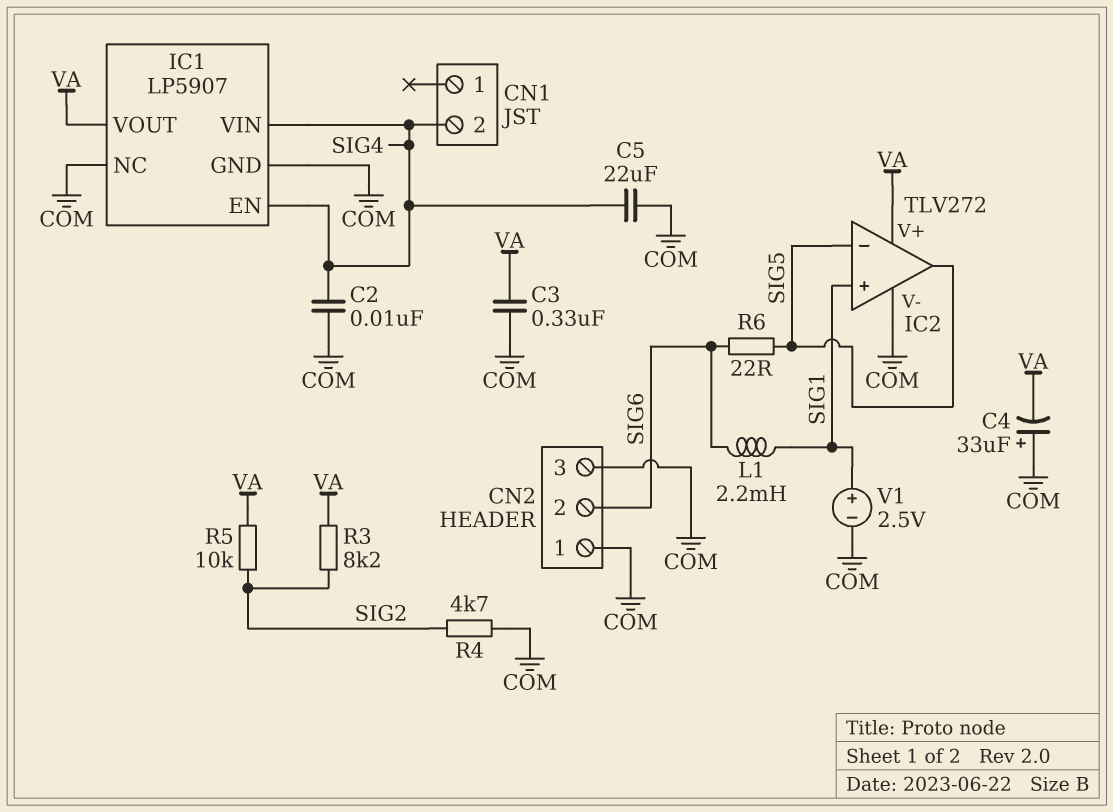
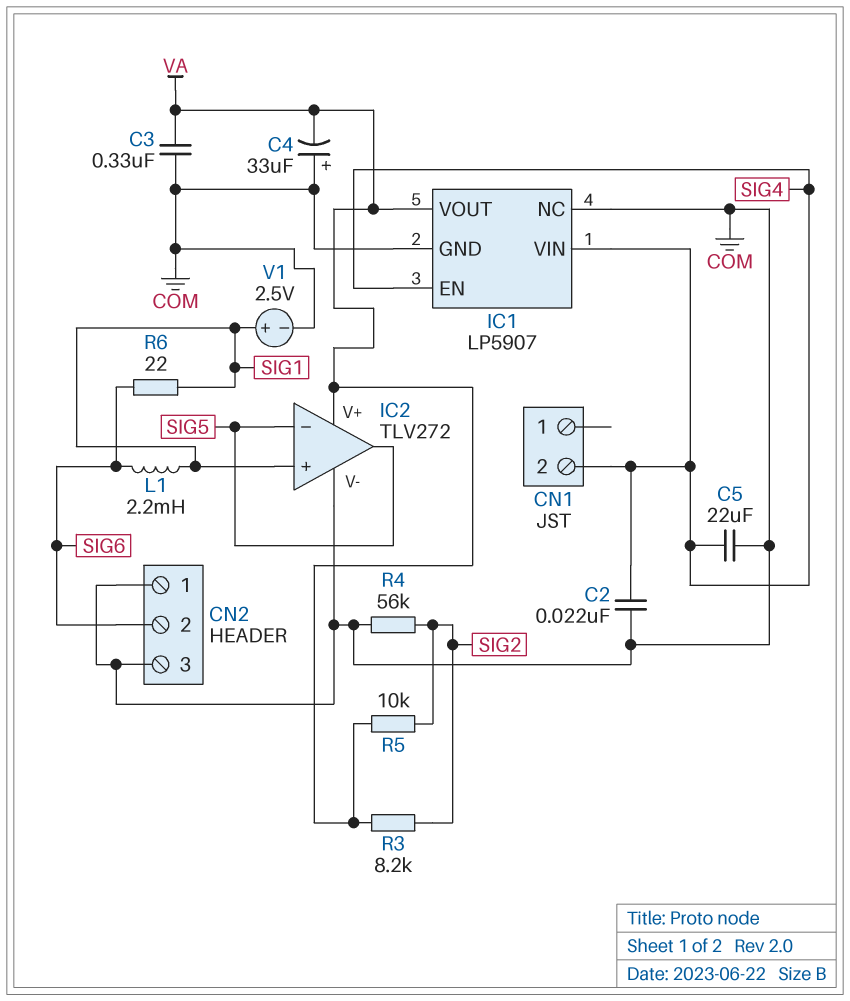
C2: 10nF (COM, SIG4) -> 22nF (COM, SIG4)
R4: 4.7k (COM, SIG2) -> 56k (COM, SIG2)
R6: 22 (SIG5, SIG6) -> 22 (SIG1, SIG6)

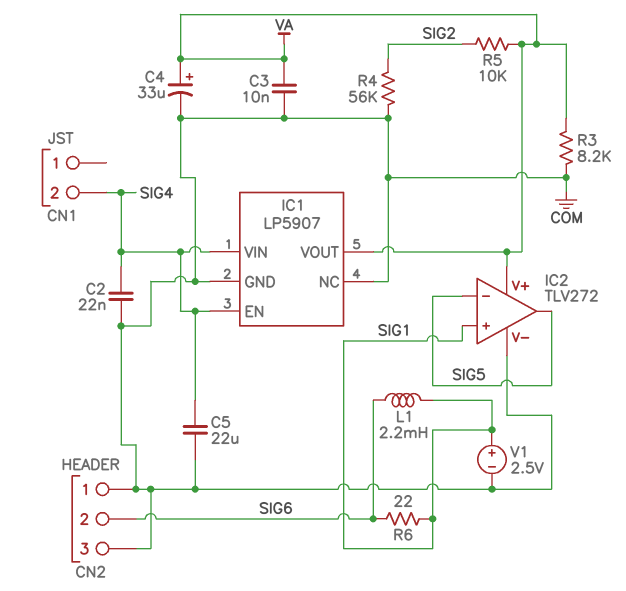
C3: 330nF (COM, VA) -> 10nF (COM, VA)
C4: 33uF (plus COM, minus VA) -> 33uF (plus VA, minus COM)
R3: 8.2k (SIG2, VA) -> 8.2k (COM, VA)

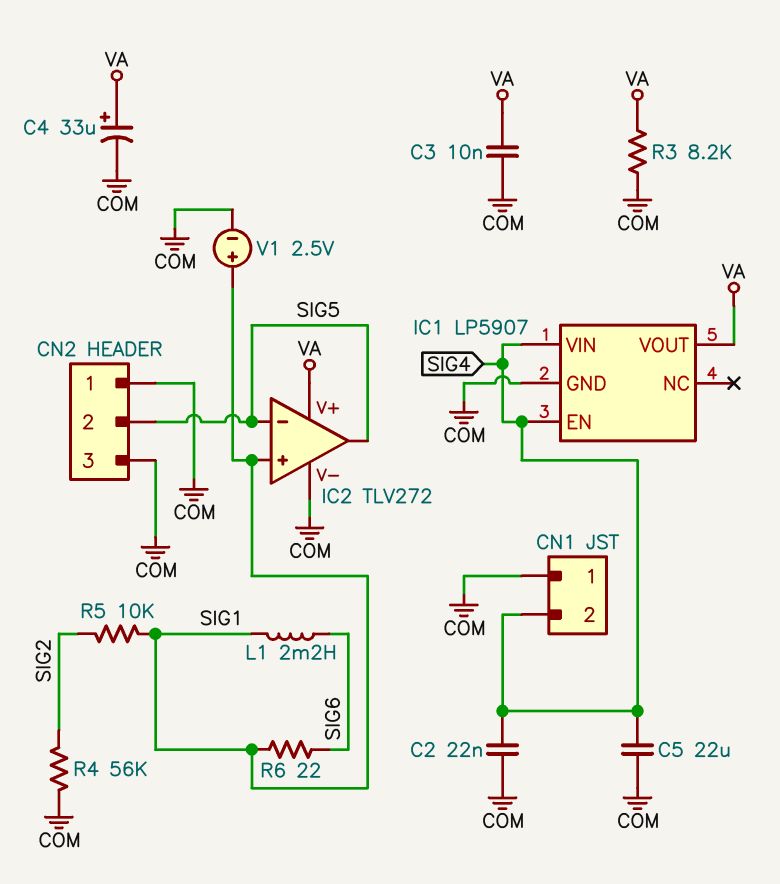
CN1 pin 1: none -> COM
CN2 pin 2: SIG6 -> SIG5
IC1 pin NC: COM -> none
R5: 10k (SIG2, VA) -> 10k (SIG1, SIG2)

